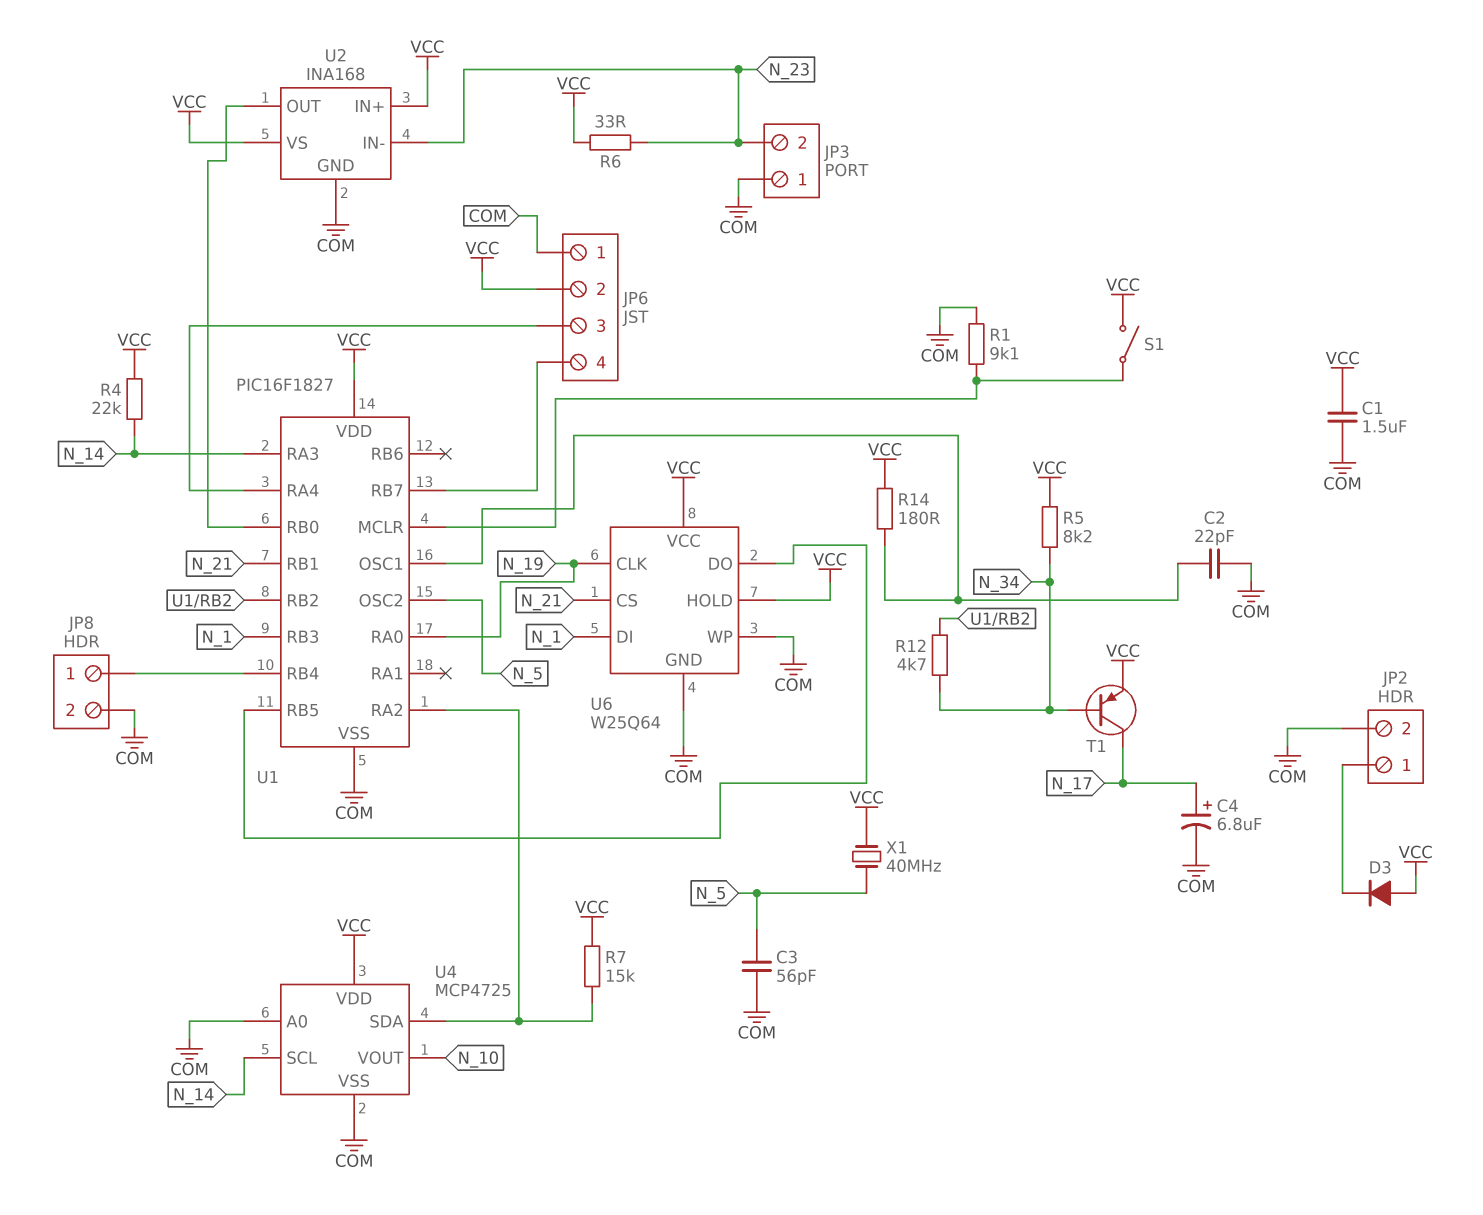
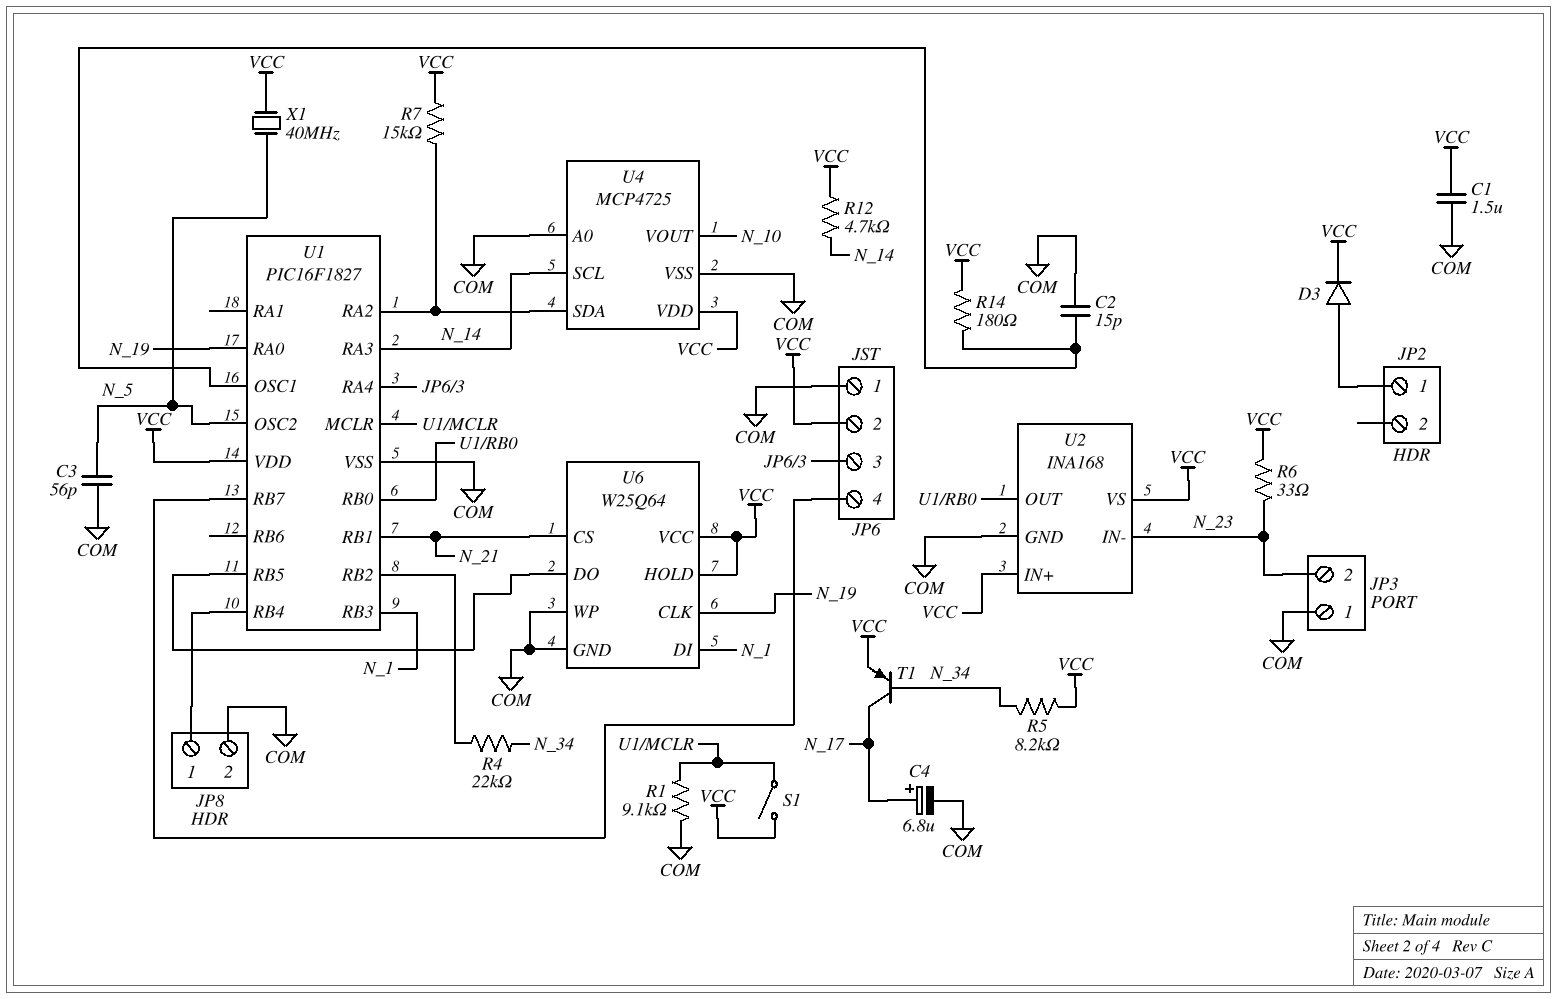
C2: 22pF (COM, U1/OSC1) -> 15pF (COM, U1/OSC1)
D3: diode (A VCC, K JP2/1) -> diode (A JP2/1, K VCC)
JP2 pin 2: COM -> none
R4: 22k (N_14, VCC) -> 22k (N_34, U1/RB2)
R12: 4.7k (N_34, U1/RB2) -> 4.7k (N_14, VCC)

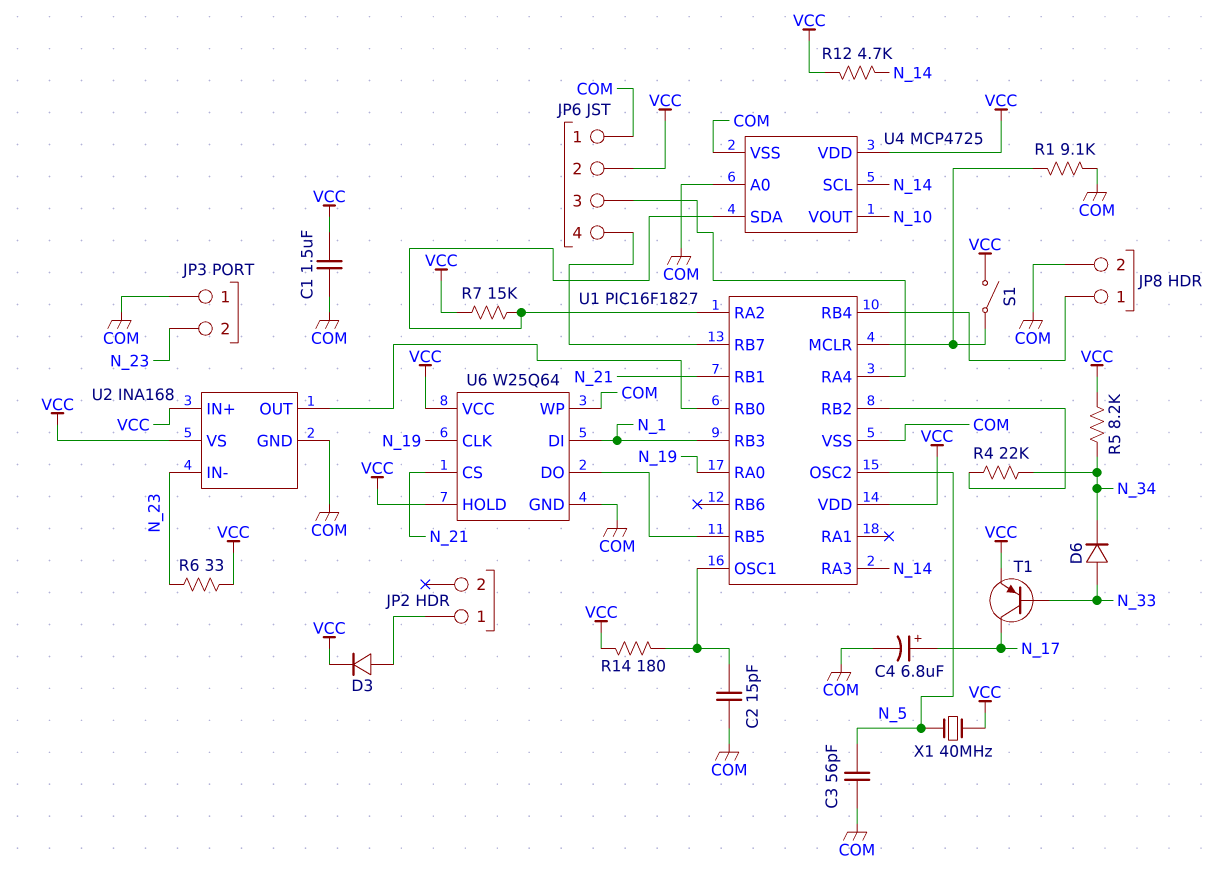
D6: none -> diode (A N_33, K N_34)
T1: PNP (B N_34, C N_17, E VCC) -> PNP (B N_33, C N_17, E VCC)

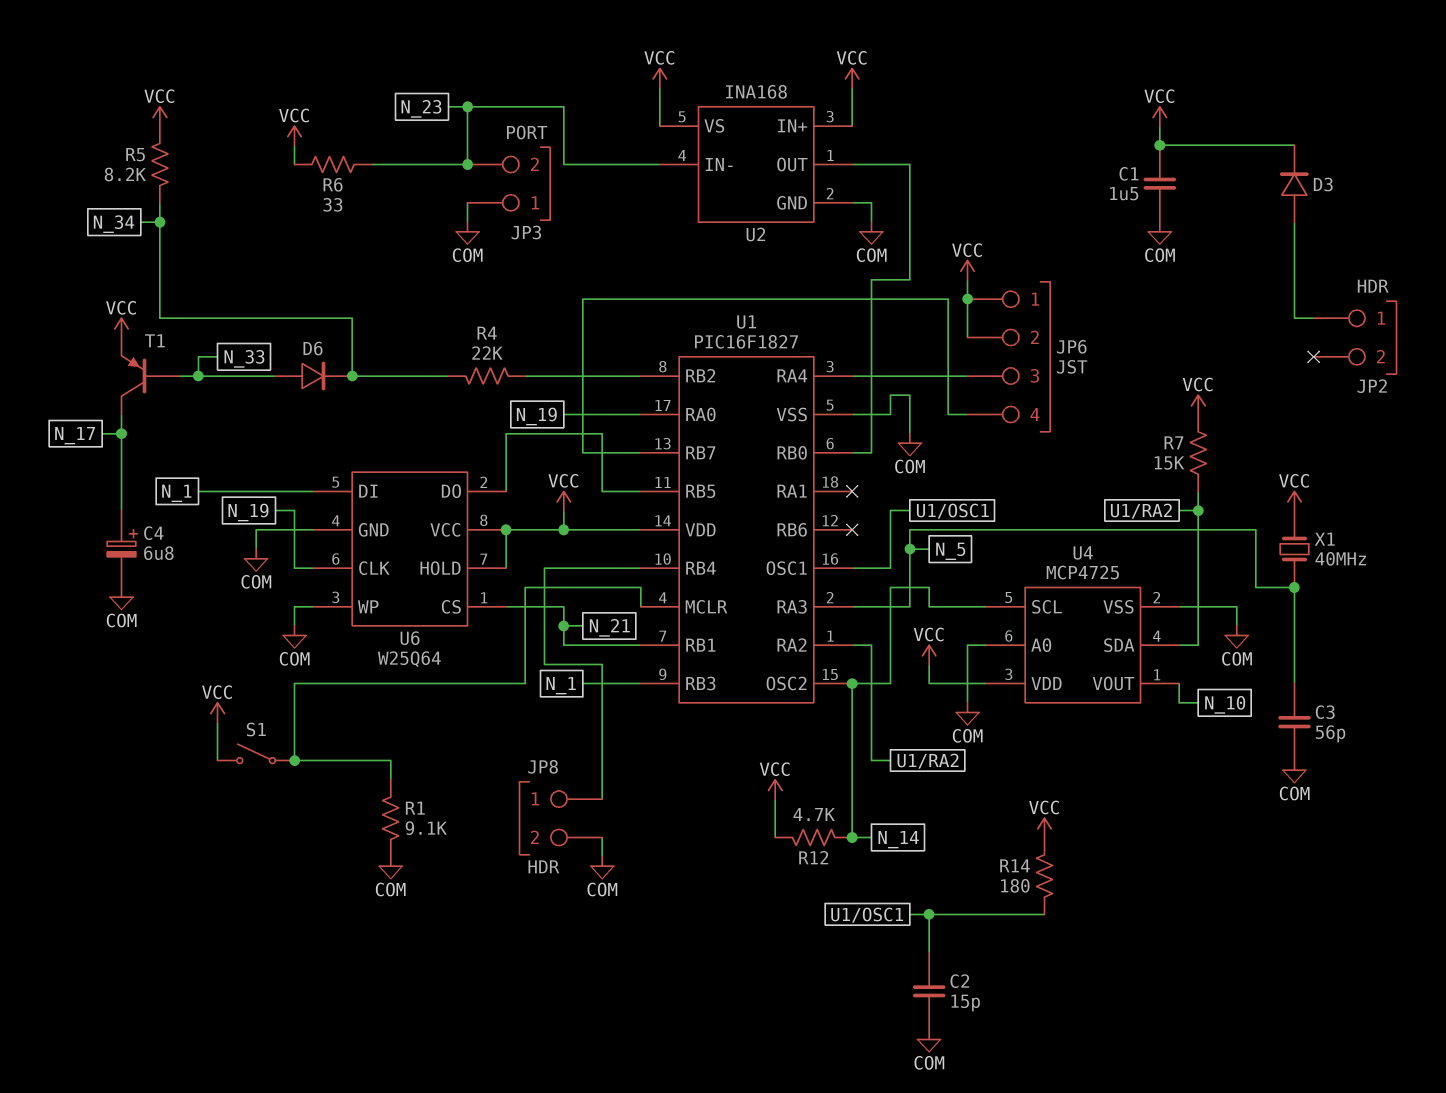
JP6 pin 1: COM -> VCC
U1 pin OSC2: N_5 -> N_14
U1 pin RA3: N_14 -> N_5

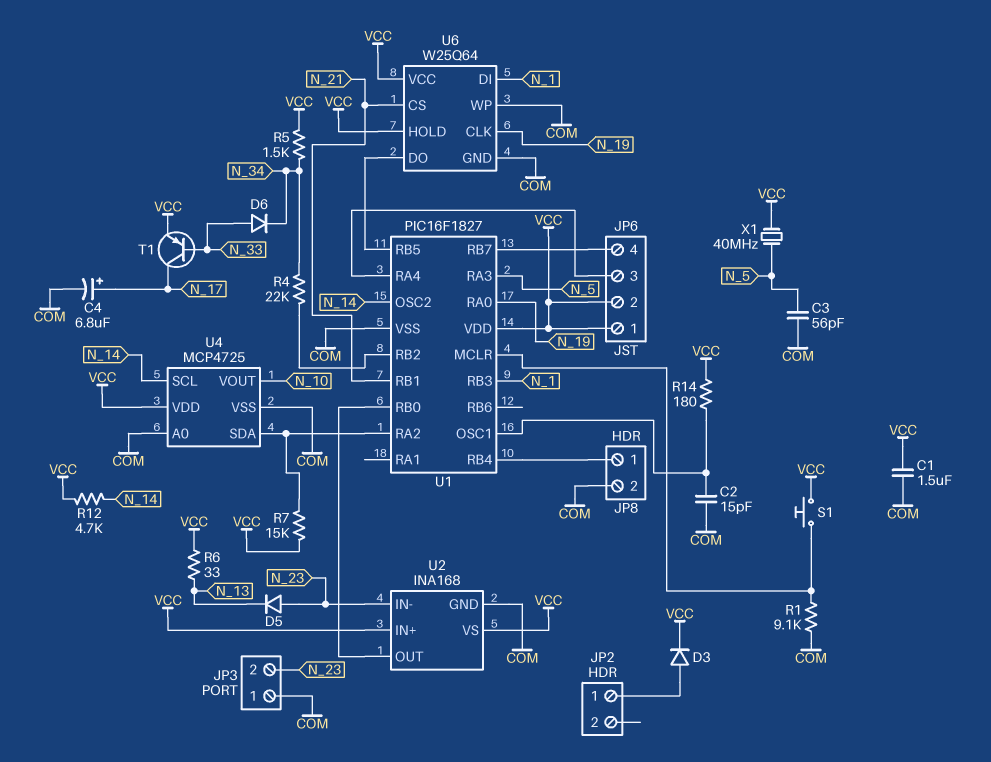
D5: none -> diode (A N_23, K N_13)
R5: 8.2k (N_34, VCC) -> 1.5k (N_34, VCC)
R6: 33 (N_23, VCC) -> 33 (N_13, VCC)
S1: switch (U1/MCLR, VCC) -> button (U1/MCLR, VCC)

